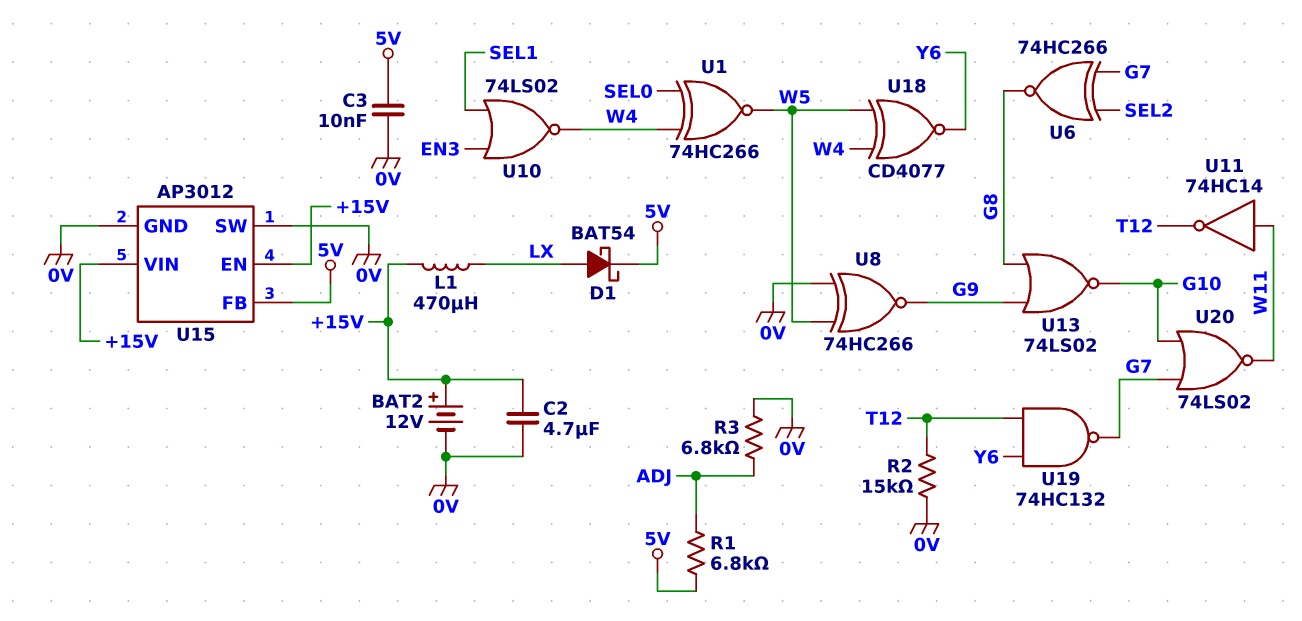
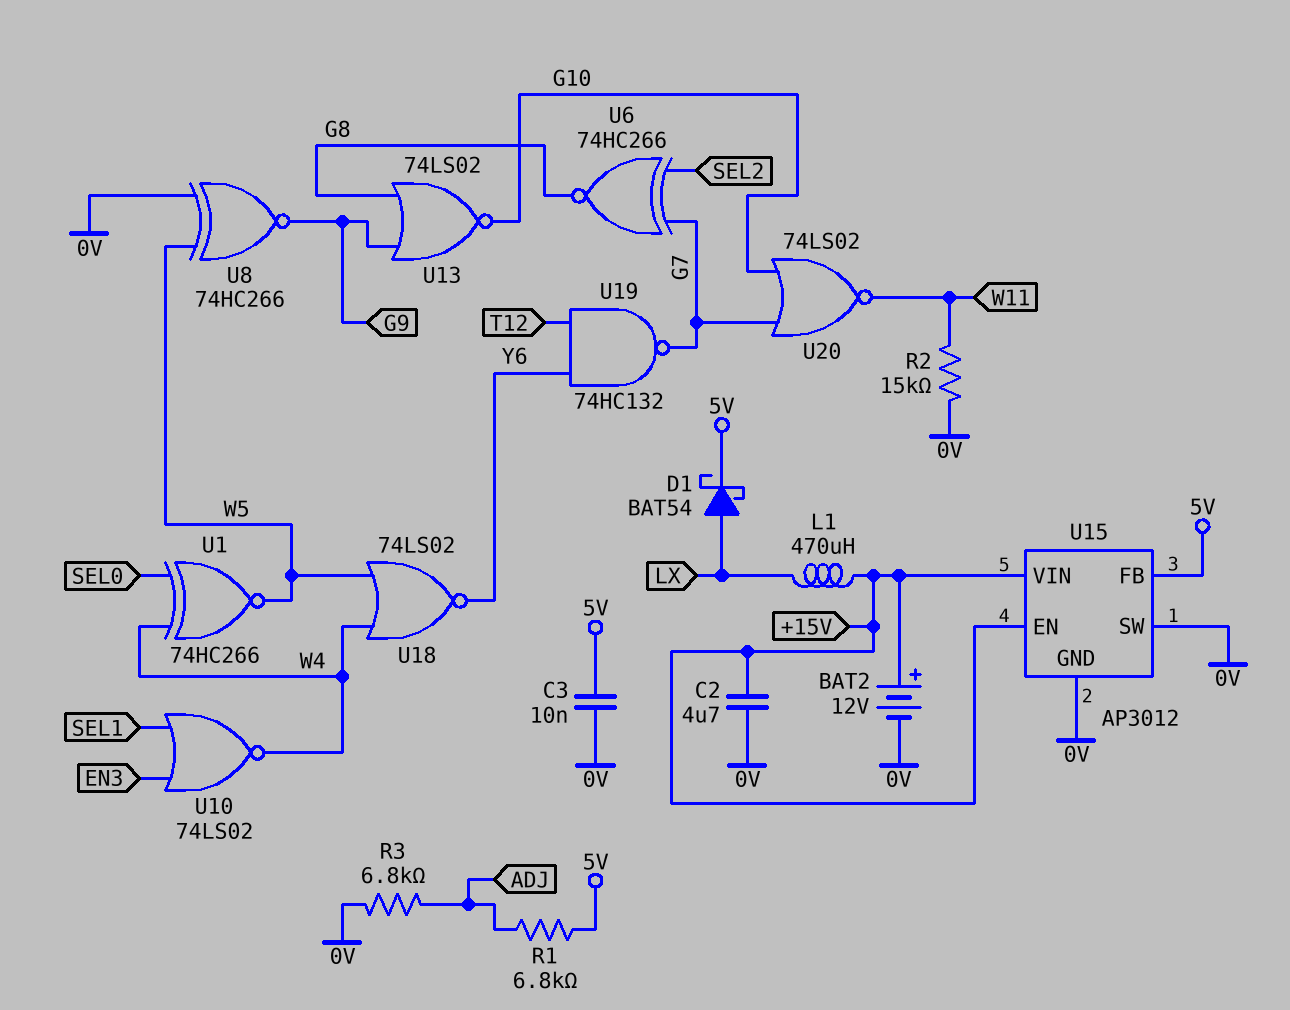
R2: 15k (0V, T12) -> 15k (0V, W11)
U11: NOT 74HC14 (in W11, out T12) -> none
U18: XNOR CD4077 (in W4, in W5, out Y6) -> NOR 74LS02 (in W4, in W5, out Y6)

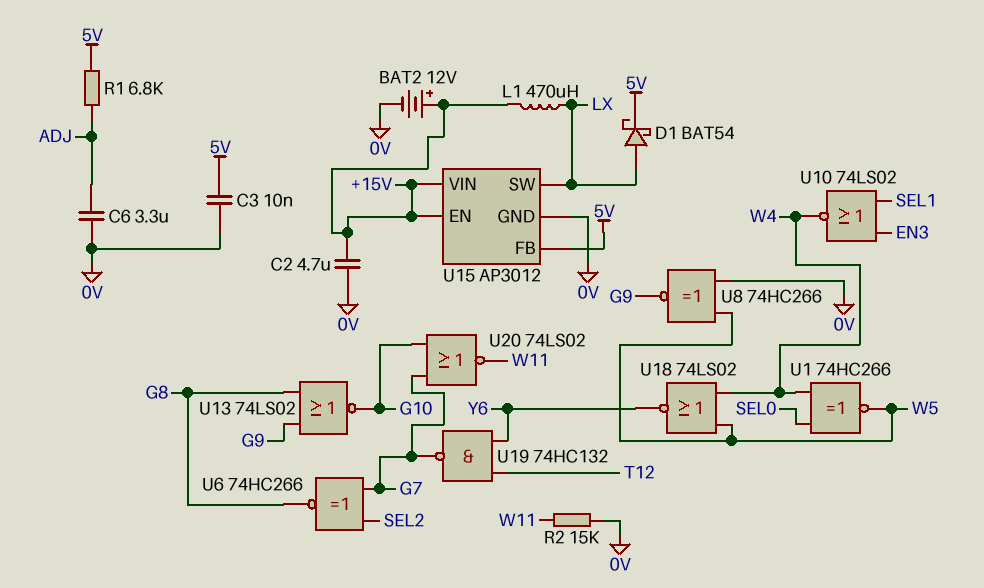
C6: none -> 3.3uF (0V, ADJ)
R3: 6.8k (0V, ADJ) -> none
U15 pin SW: 0V -> LX

